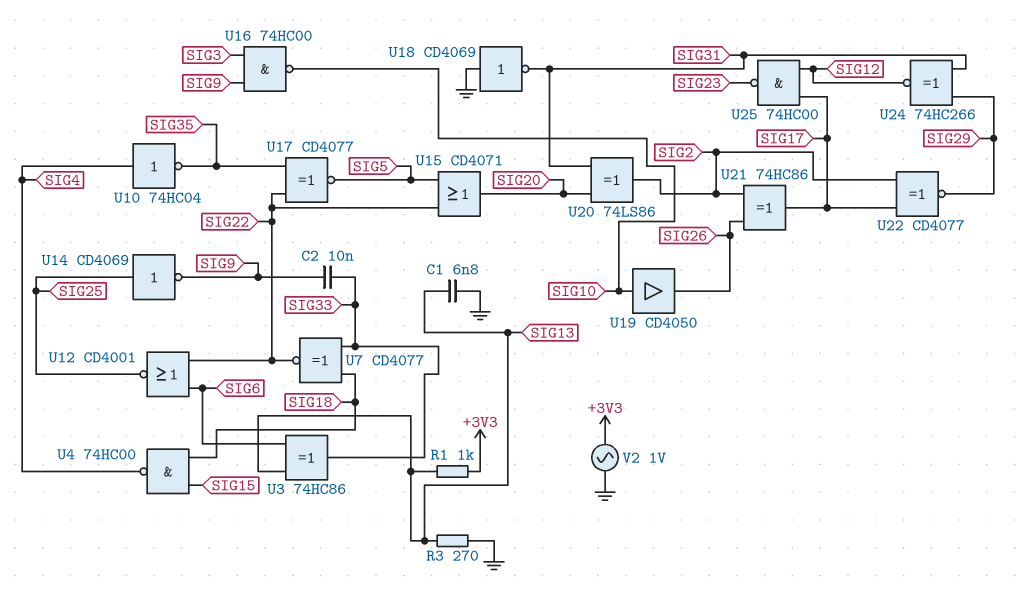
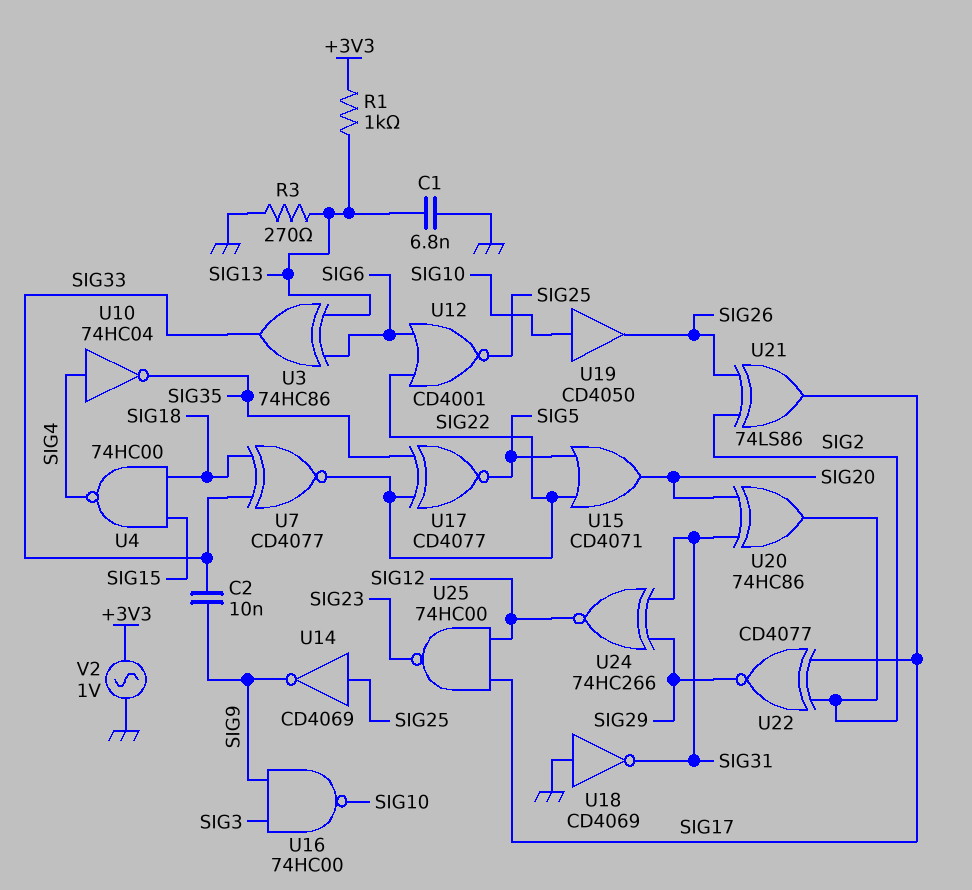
U20: XOR 74LS86 (in SIG20, in SIG31, out SIG2) -> XOR 74HC86 (in SIG20, in SIG31, out SIG2)
U21: XOR 74HC86 (in SIG2, in SIG26, out SIG17) -> XOR 74LS86 (in SIG2, in SIG26, out SIG17)

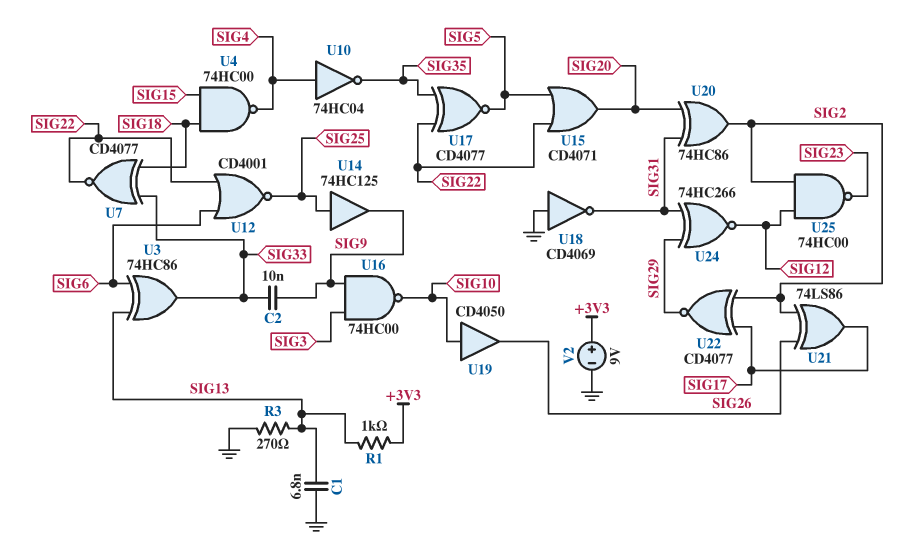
U14: NOT CD4069 (in SIG25, out SIG9) -> buffer 74HC125 (in SIG25, out SIG9)
U25: NAND 74HC00 (in SIG12, in SIG17, out SIG23) -> NAND 74HC00 (in SIG2, in SIG12, out SIG23)
V2: AC 1V (+3V3, GND) -> 9V (plus +3V3, minus GND)

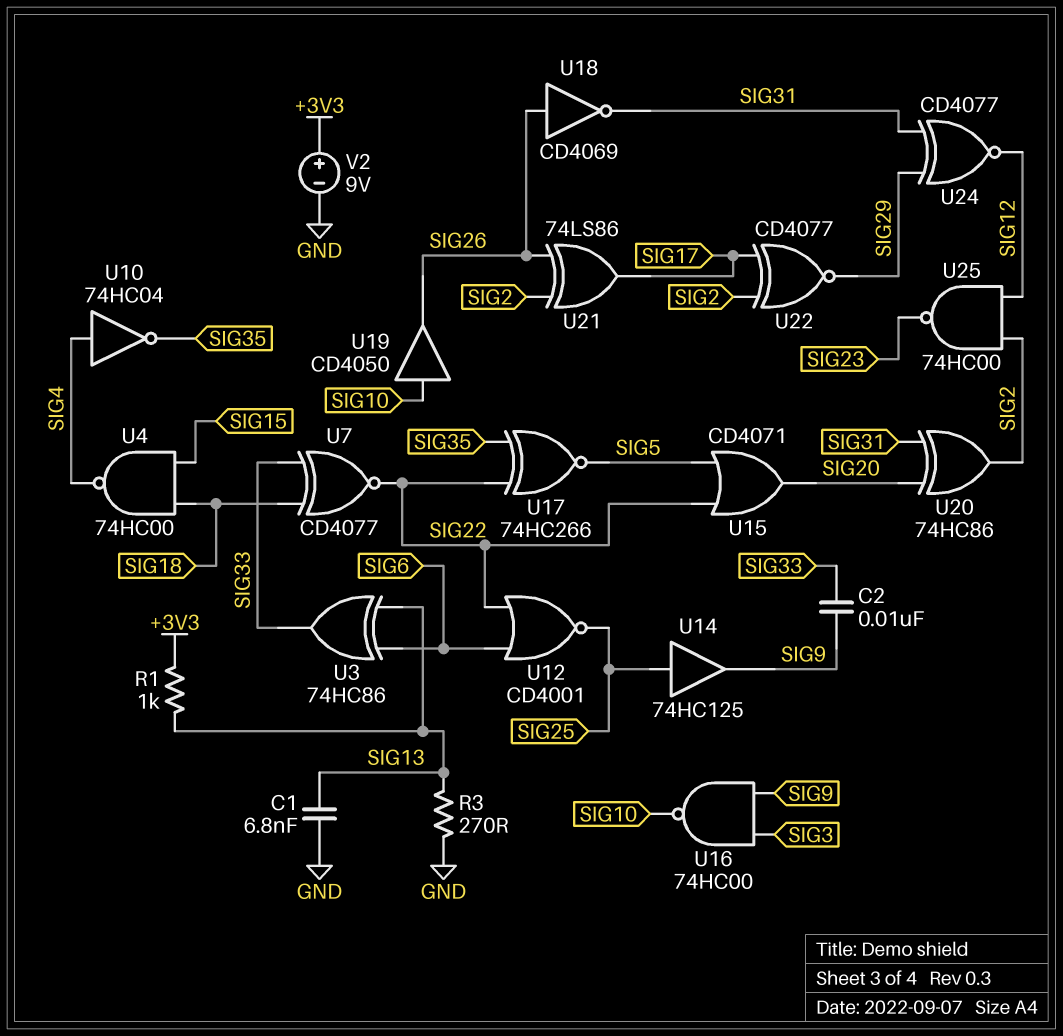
U17: XNOR CD4077 (in SIG22, in SIG35, out SIG5) -> XNOR 74HC266 (in SIG22, in SIG35, out SIG5)
U18: NOT CD4069 (in GND, out SIG31) -> NOT CD4069 (in SIG26, out SIG31)
U24: XNOR 74HC266 (in SIG29, in SIG31, out SIG12) -> XNOR CD4077 (in SIG29, in SIG31, out SIG12)

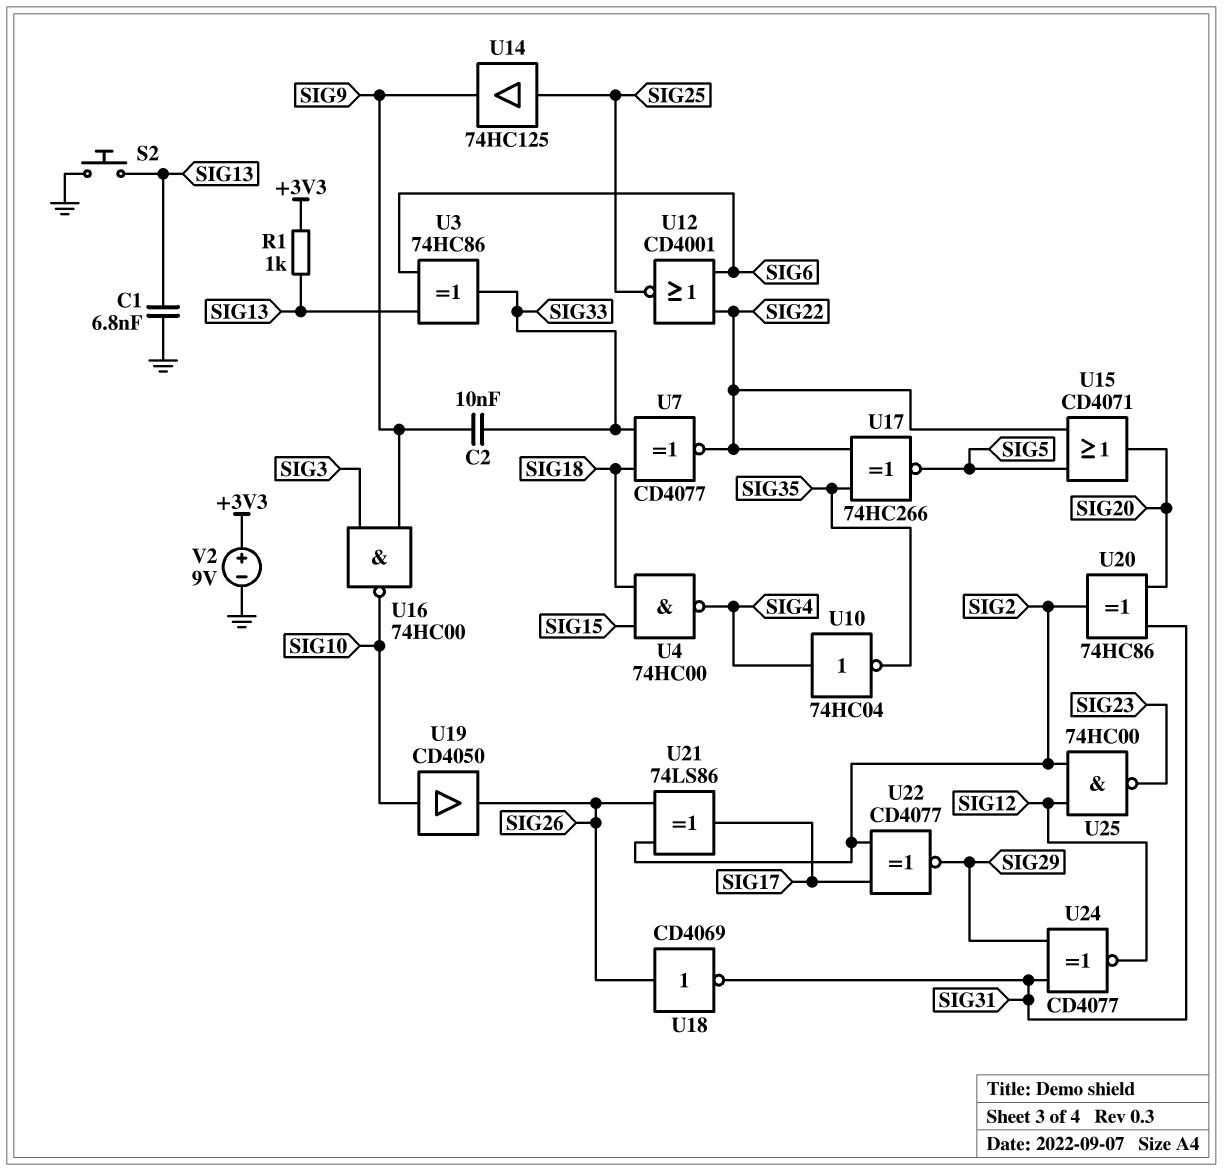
R3: 270 (GND, SIG13) -> none
S2: none -> button (GND, SIG13)

